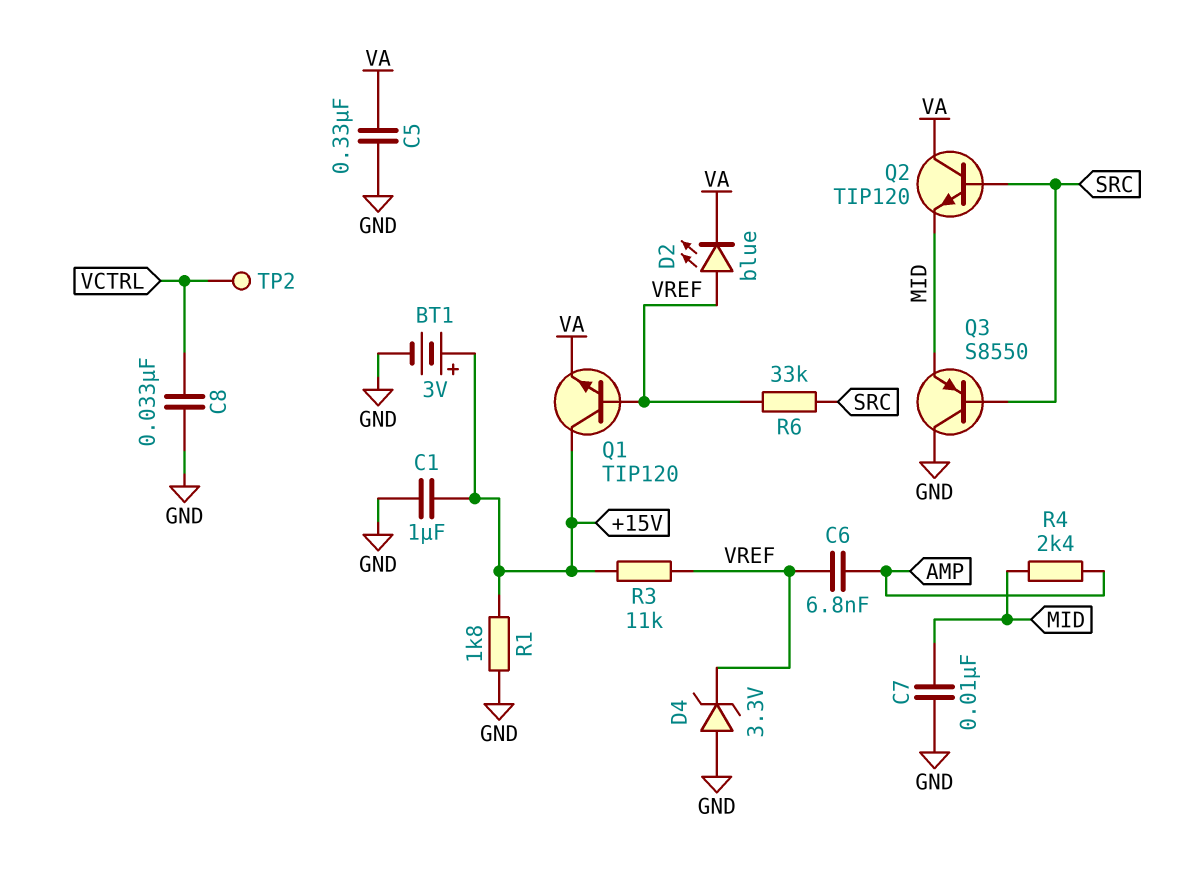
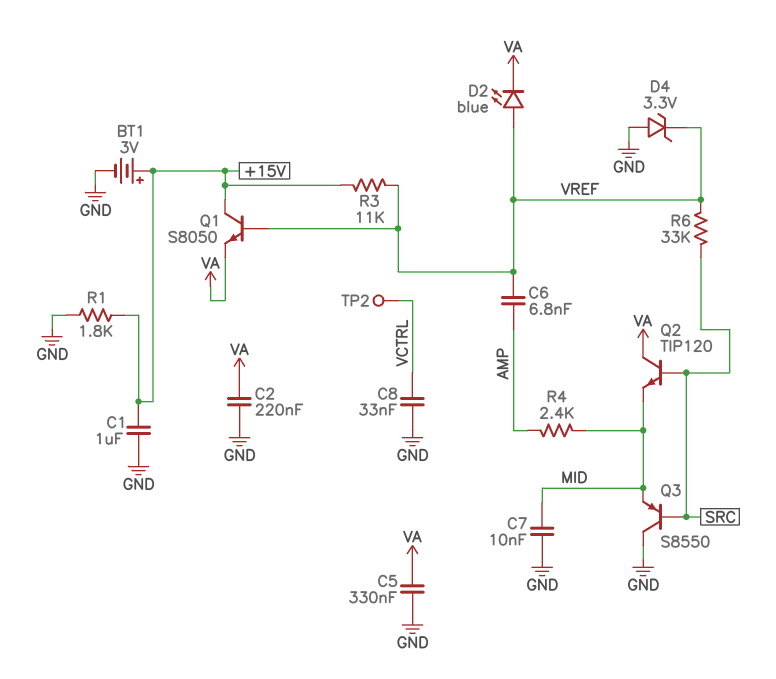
C2: none -> 220nF (GND, VA)
Q1: NPN TIP120 (B VREF, C +15V, E VA) -> NPN S8050 (B VREF, C +15V, E VA)

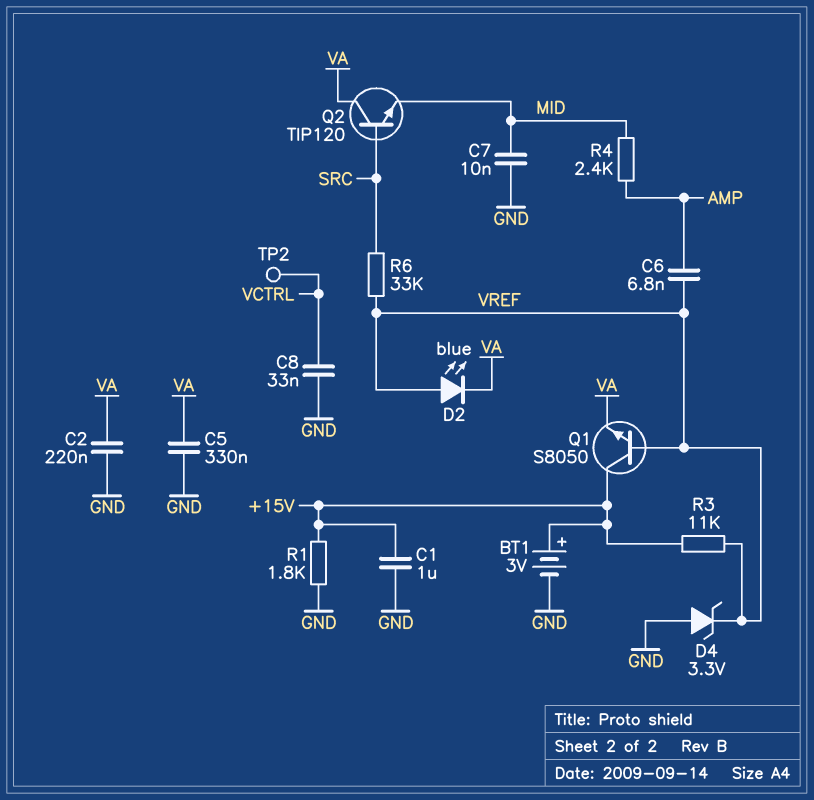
Q3: PNP S8550 (B SRC, C GND, E MID) -> none

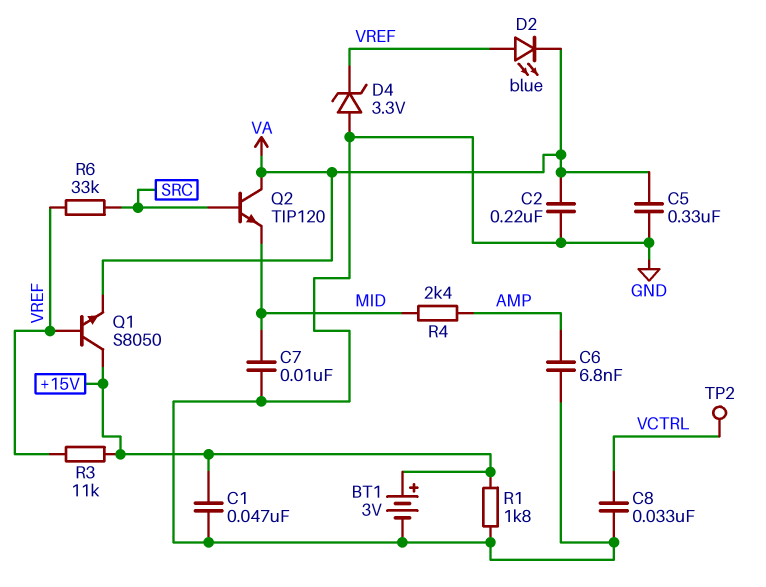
C1: 1uF (+15V, GND) -> 47nF (+15V, GND)
C6: 6.8nF (AMP, VREF) -> 6.8nF (AMP, GND)

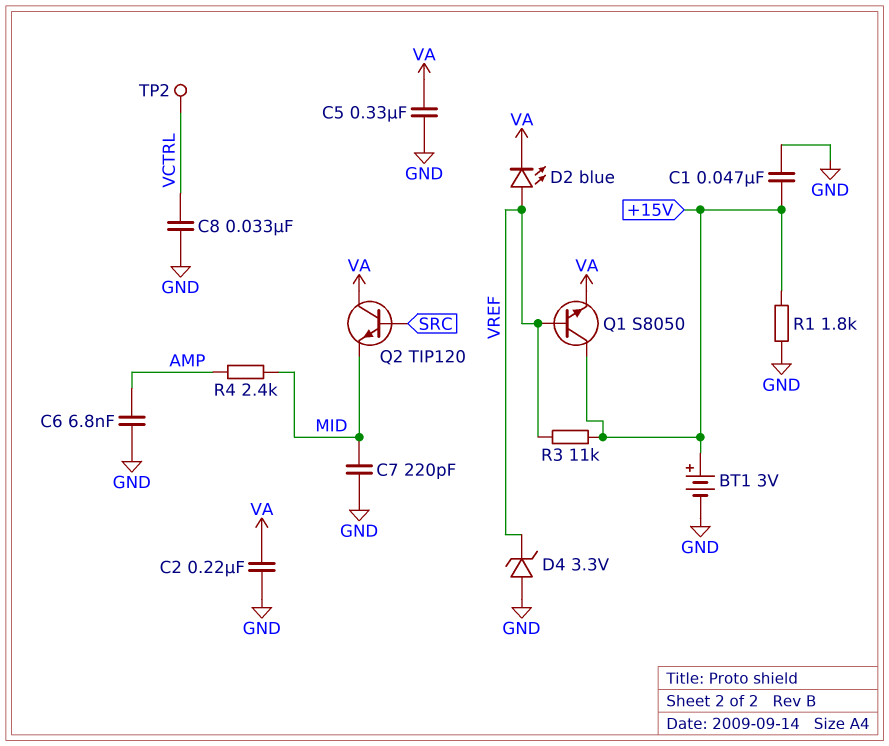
C7: 10nF (GND, MID) -> 220pF (GND, MID)
R6: 33k (SRC, VREF) -> none

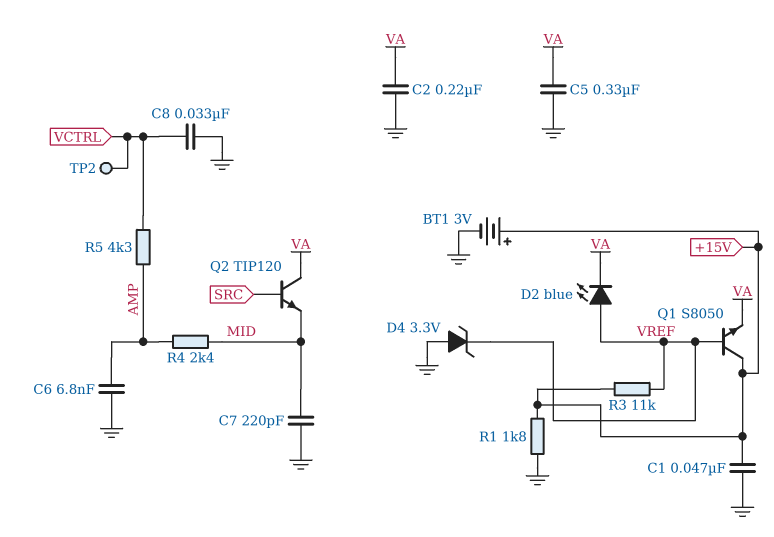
R5: none -> 4.3k (AMP, VCTRL)

